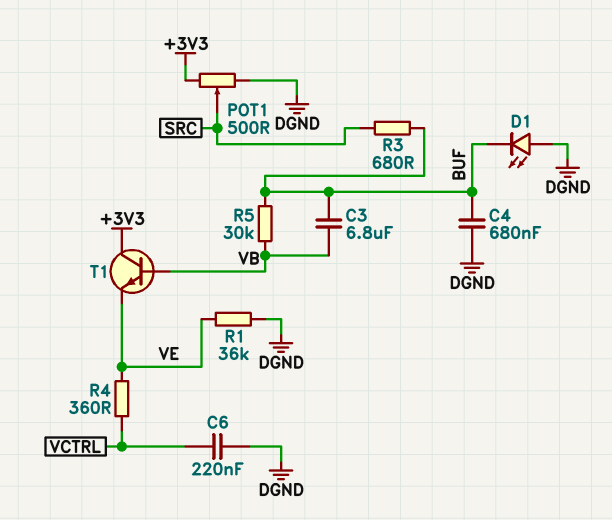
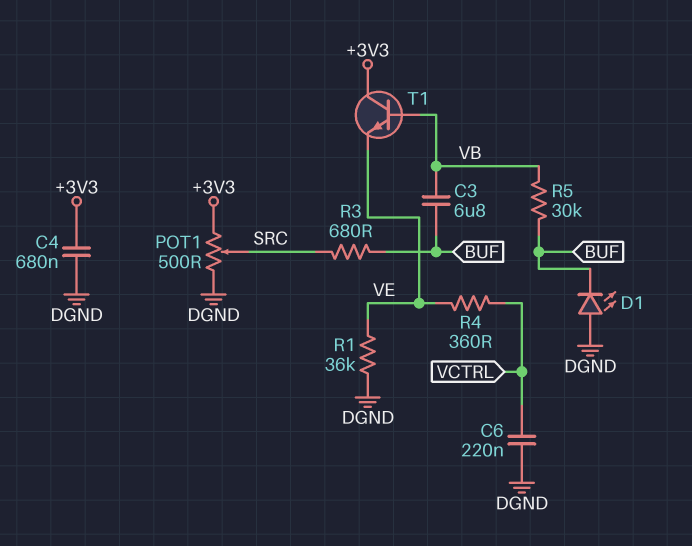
C4: 680nF (BUF, DGND) -> 680nF (+3V3, DGND)

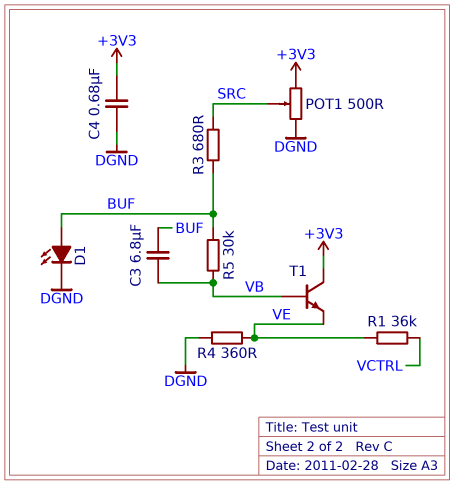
C6: 220nF (DGND, VCTRL) -> none
D1: LED (A DGND, K BUF) -> LED (A BUF, K DGND)
R1: 36k (DGND, VE) -> 36k (VCTRL, VE)
R4: 360 (VCTRL, VE) -> 360 (DGND, VE)

